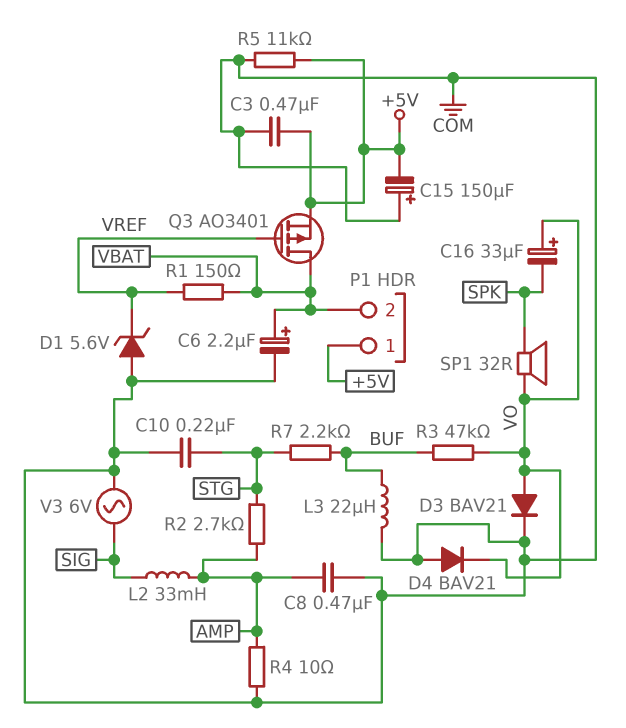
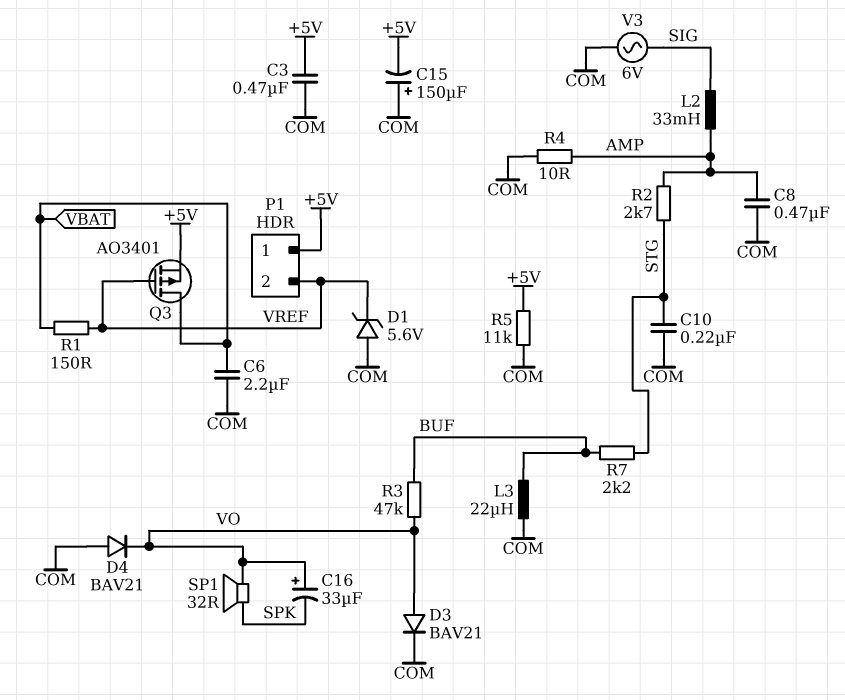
C6: 2.2uF (plus VBAT, minus COM) -> 2.2uF (COM, VBAT)
P1 pin 2: VBAT -> VREF

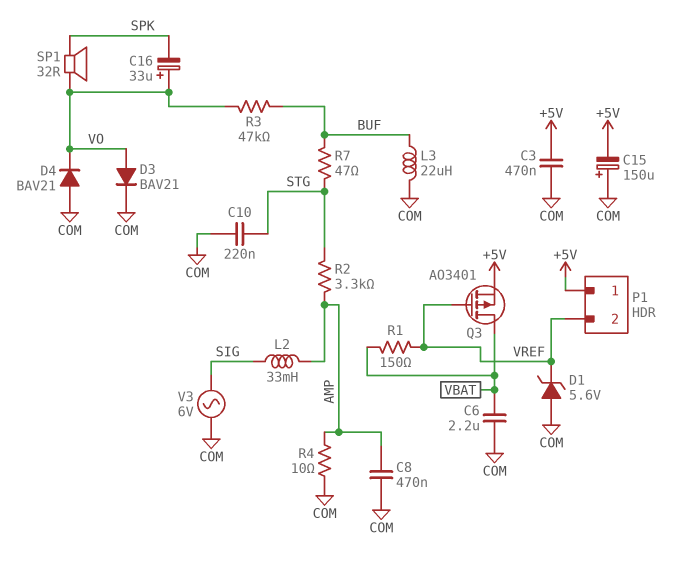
R2: 2.7k (AMP, STG) -> 3.3k (AMP, STG)
R5: 11k (+5V, COM) -> none
R7: 2.2k (BUF, STG) -> 47 (BUF, STG)

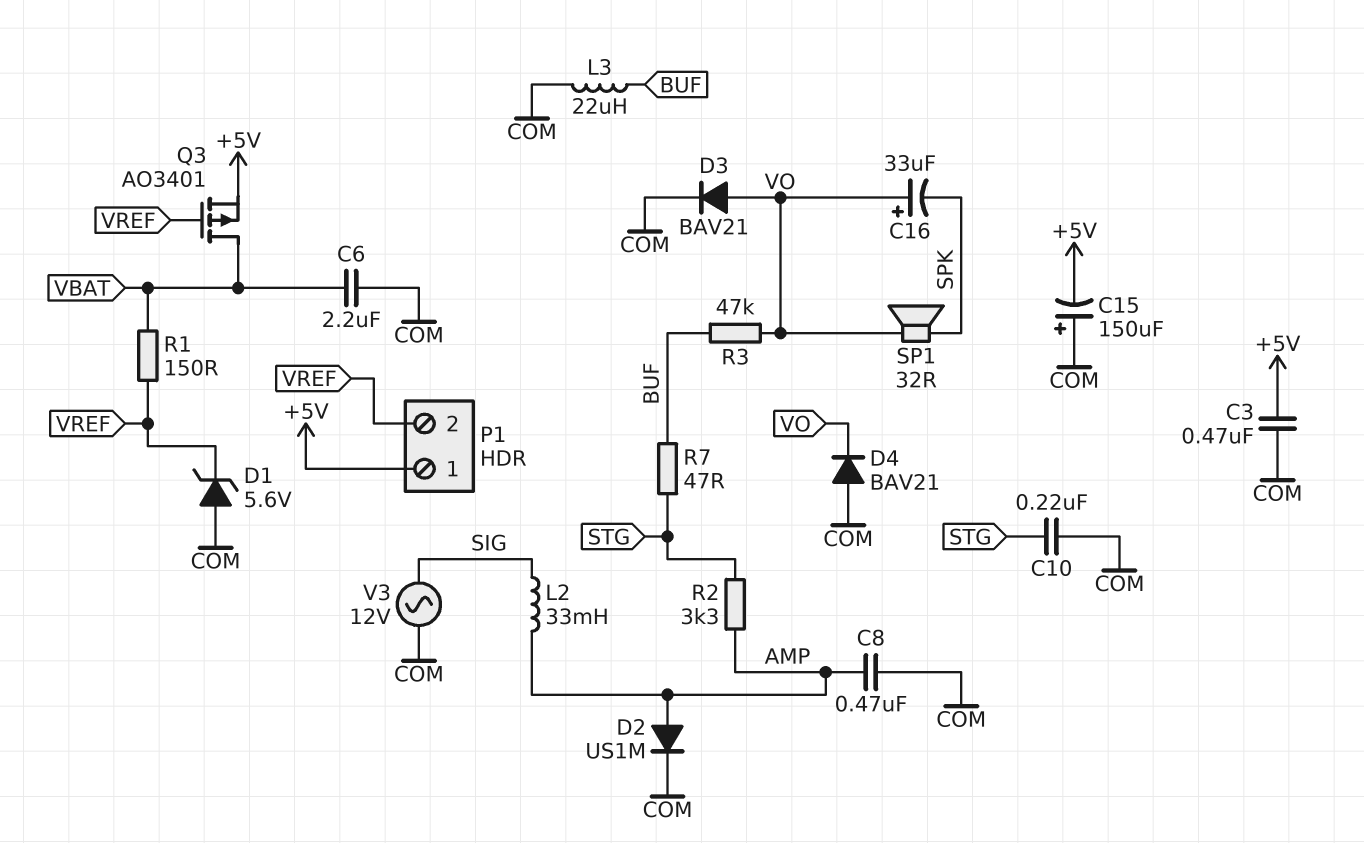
D2: none -> diode US1M (A AMP, K COM)
R4: 10 (AMP, COM) -> none
V3: AC 6V (COM, SIG) -> AC 12V (COM, SIG)

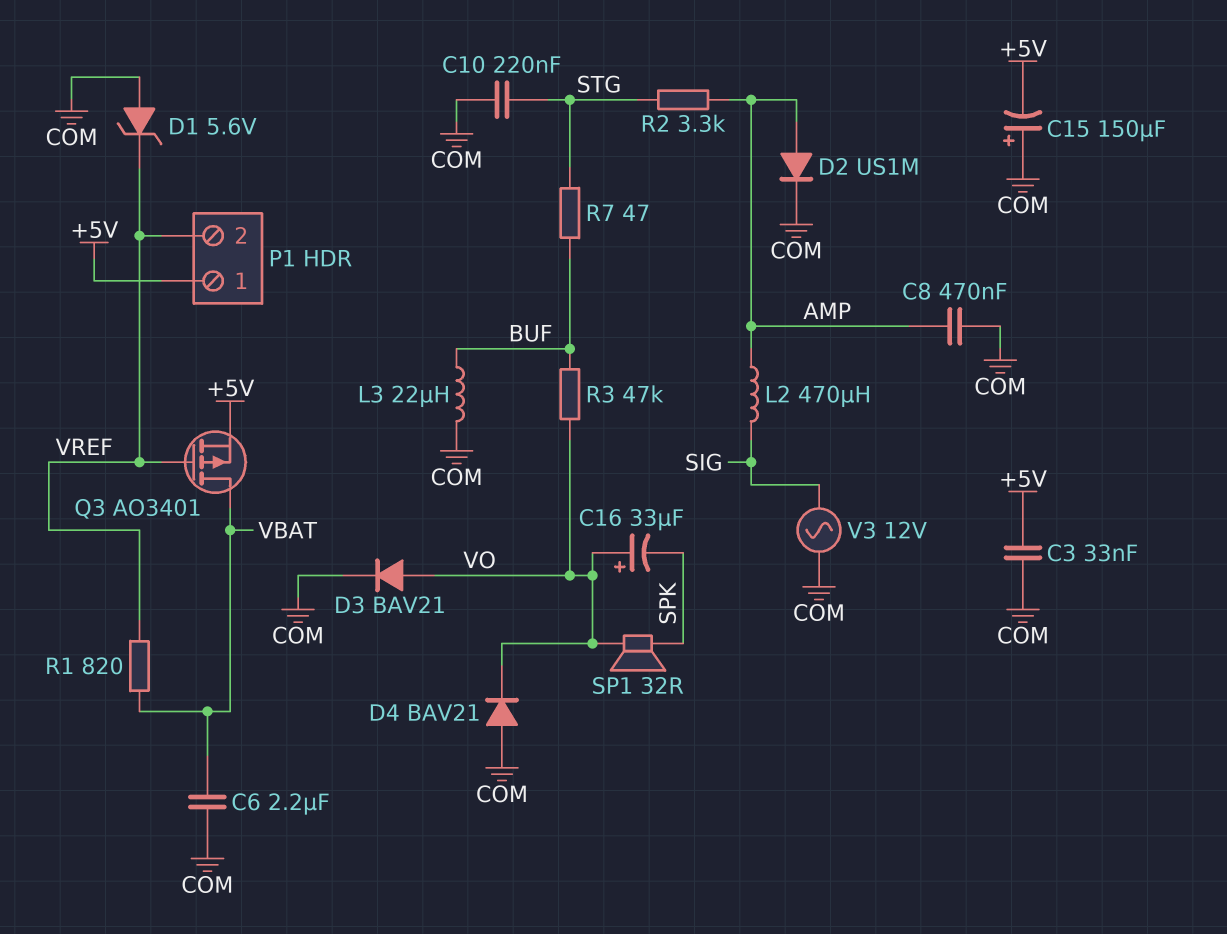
C3: 470nF (+5V, COM) -> 33nF (+5V, COM)
L2: 33mH (AMP, SIG) -> 470uH (AMP, SIG)
R1: 150 (VBAT, VREF) -> 820 (VBAT, VREF)

